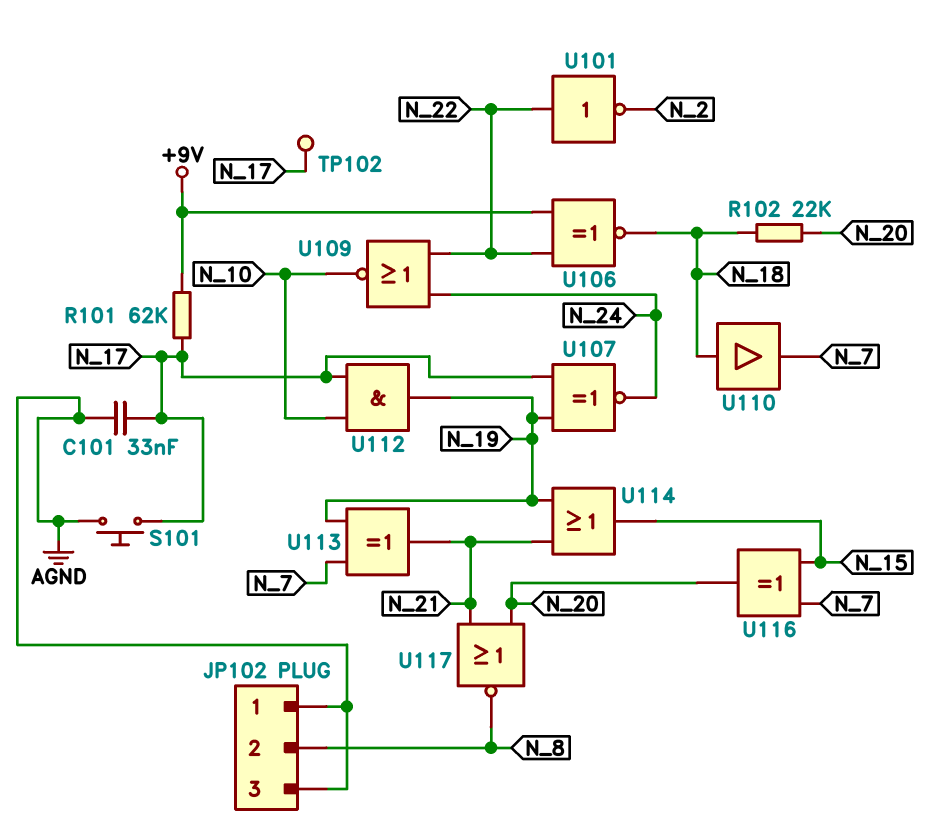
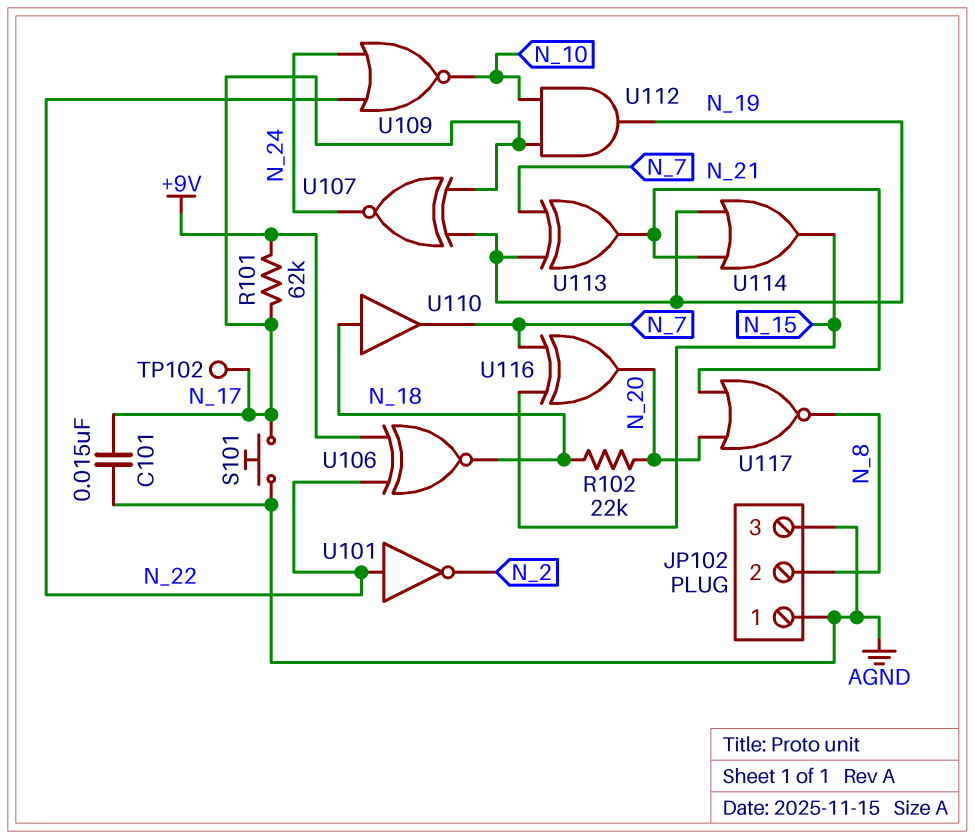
C101: 33nF (AGND, N_17) -> 15nF (AGND, N_17)

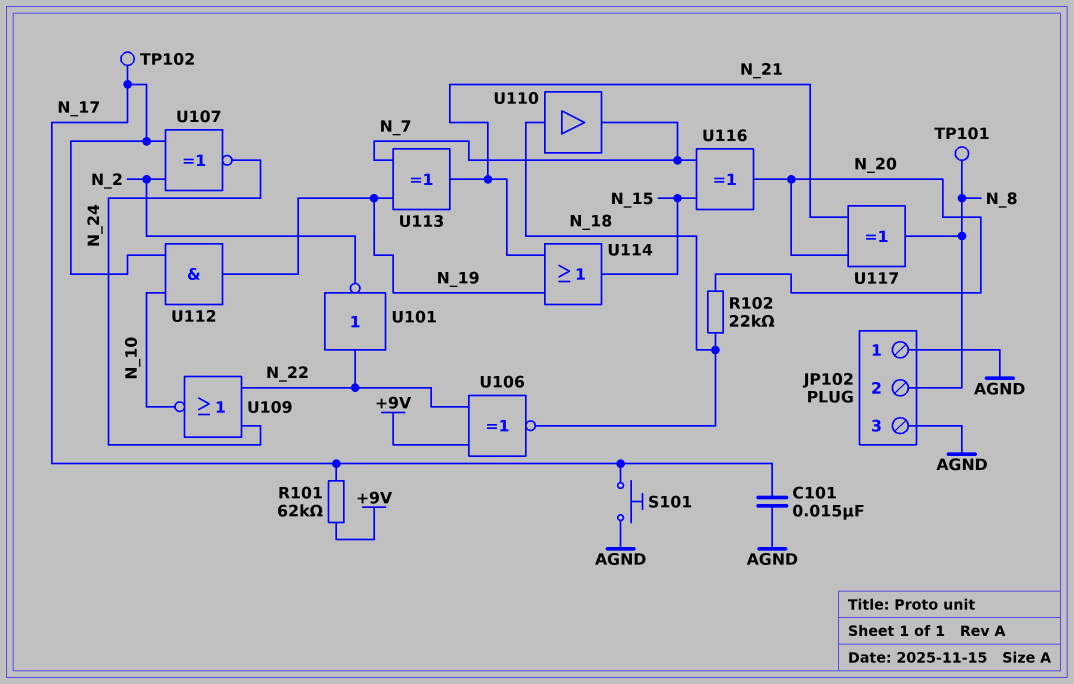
TP101: none -> test point (N_8)
U107: XNOR (in N_17, in N_19, out N_24) -> XNOR (in N_2, in N_17, out N_24)
U117: NOR (in N_20, in N_21, out N_8) -> XOR (in N_20, in N_21, out N_8)

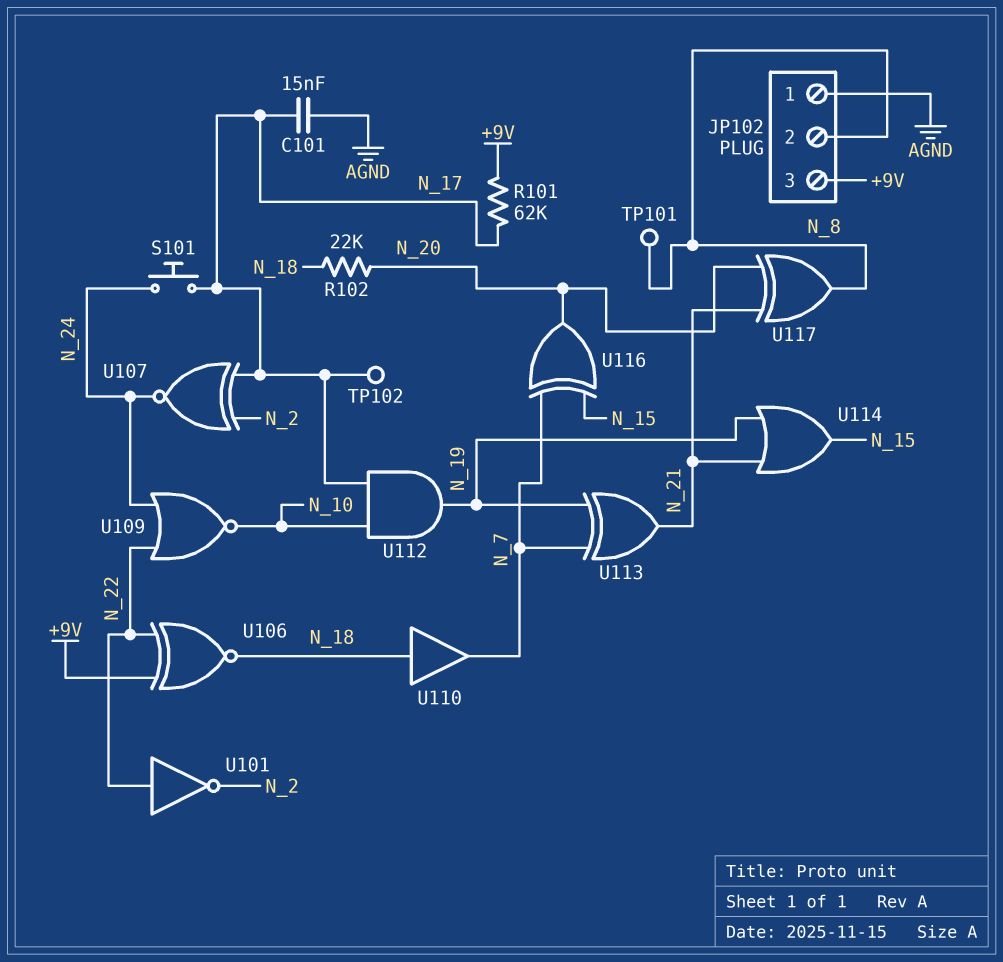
JP102 pin 3: AGND -> +9V
S101: button (AGND, N_17) -> button (N_17, N_24)

